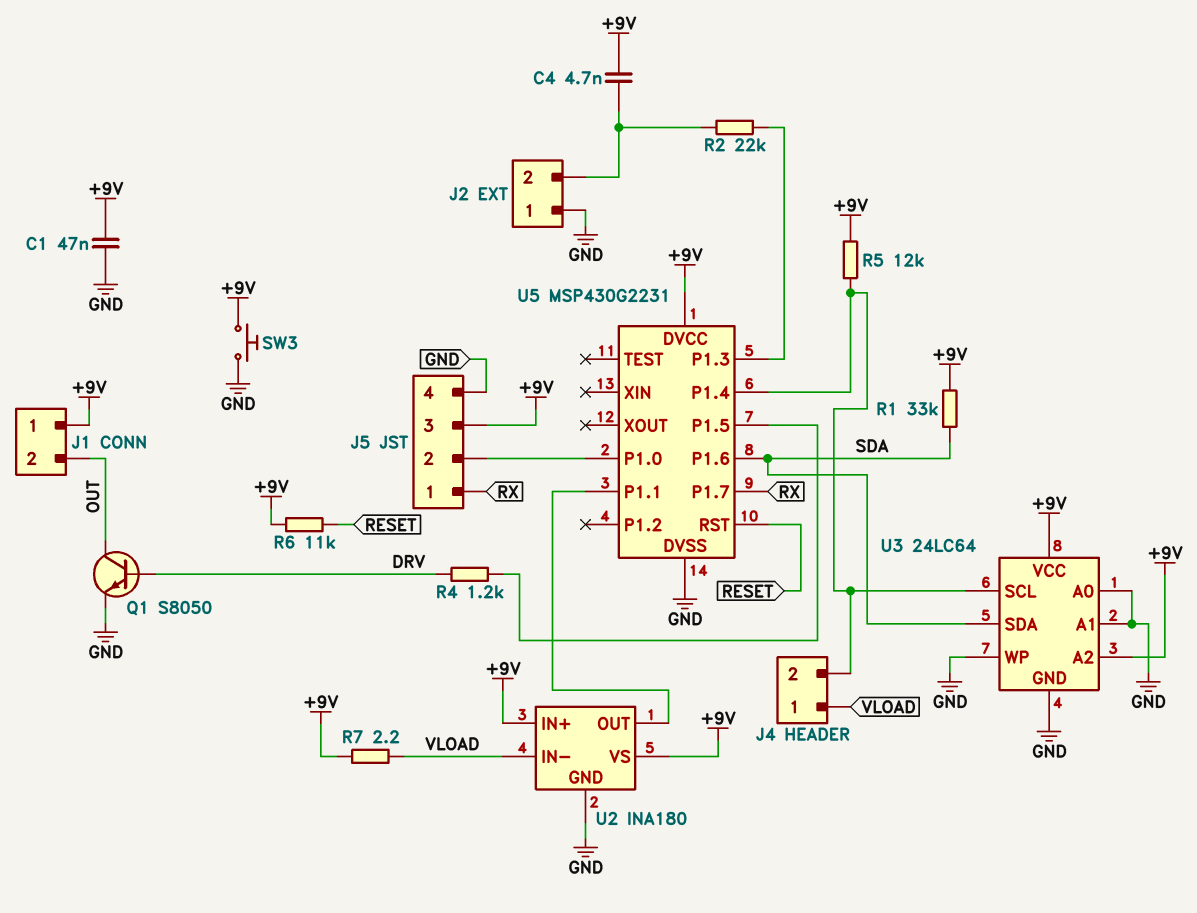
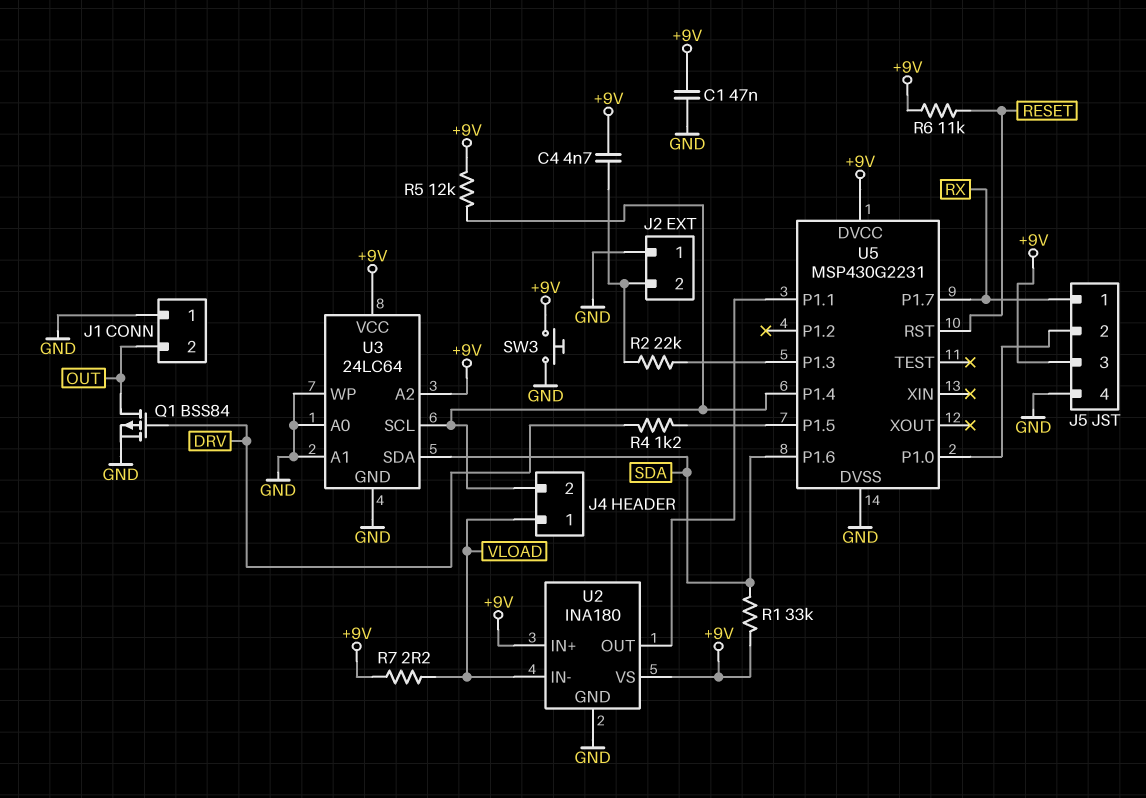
J1 pin 1: +9V -> GND
Q1: NPN S8050 (B DRV, C OUT, E GND) -> PMOS BSS84 (G DRV, D OUT, S GND)

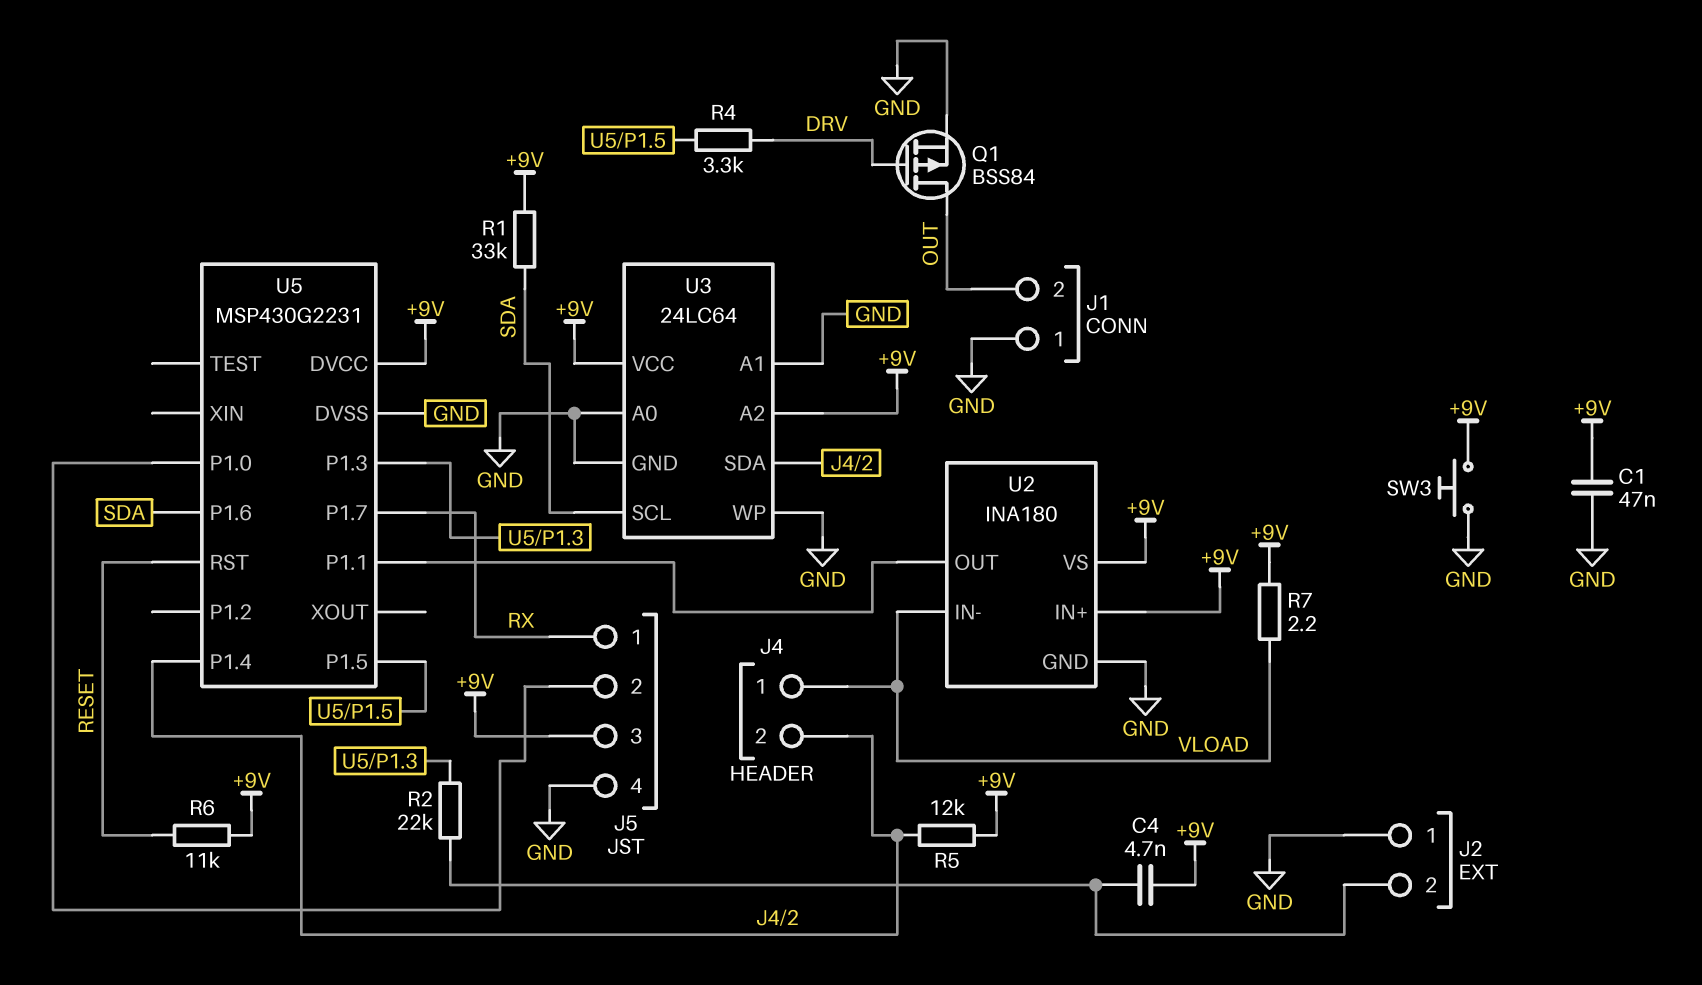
R4: 1.2k (DRV, U5/P1.5) -> 3.3k (DRV, U5/P1.5)
U3 pin SCL: J4/2 -> SDA
U3 pin SDA: SDA -> J4/2

